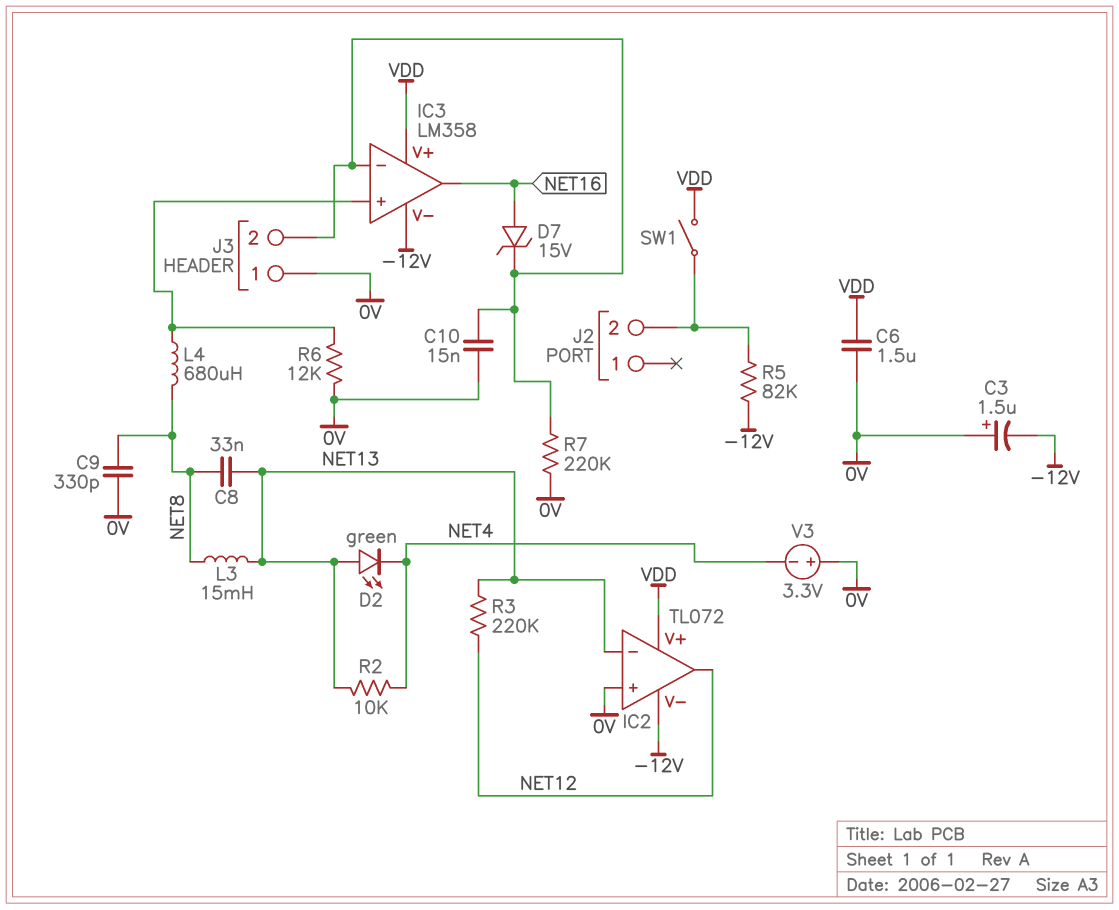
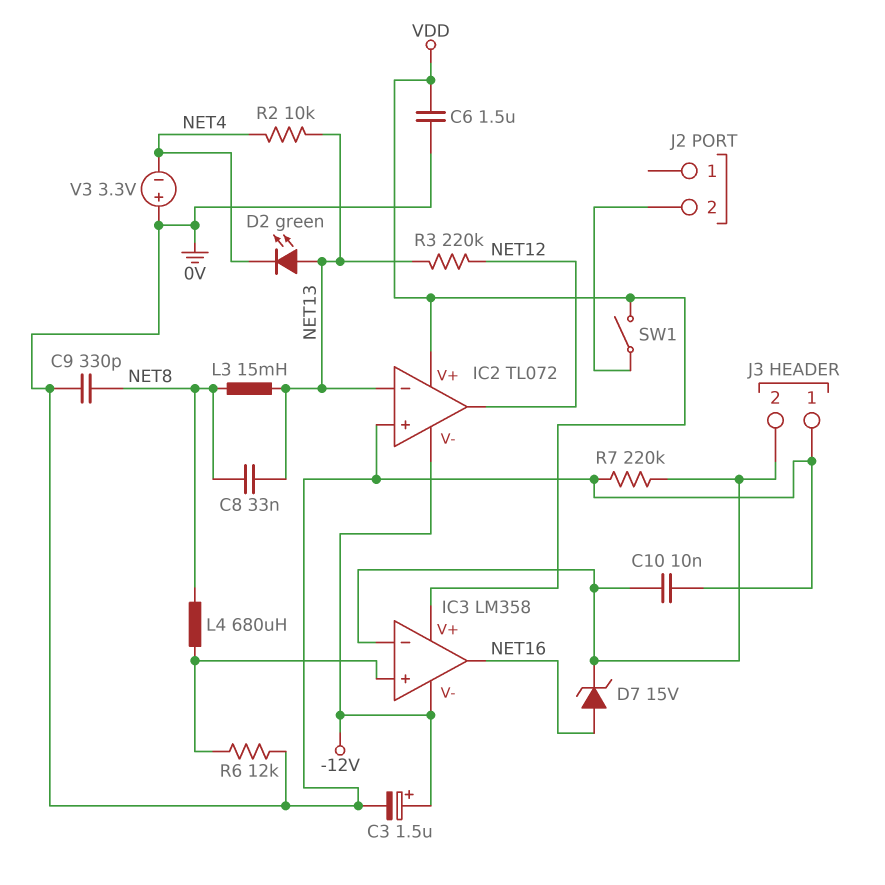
C3: 1.5uF (plus 0V, minus -12V) -> 1.5uF (plus -12V, minus 0V)
C10: 15nF (0V, IC3/in-) -> 10nF (0V, IC3/in-)
R5: 82k (-12V, J2/2) -> none

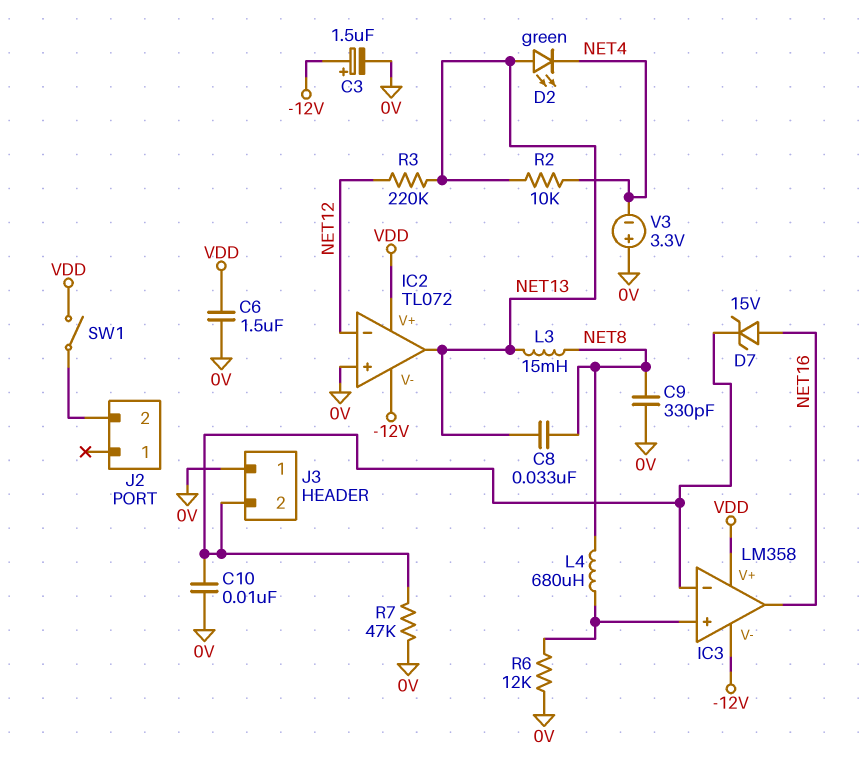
IC2 pin in-: NET13 -> NET12
IC2 pin out: NET12 -> NET13
R7: 220k (0V, IC3/in-) -> 47k (0V, IC3/in-)

